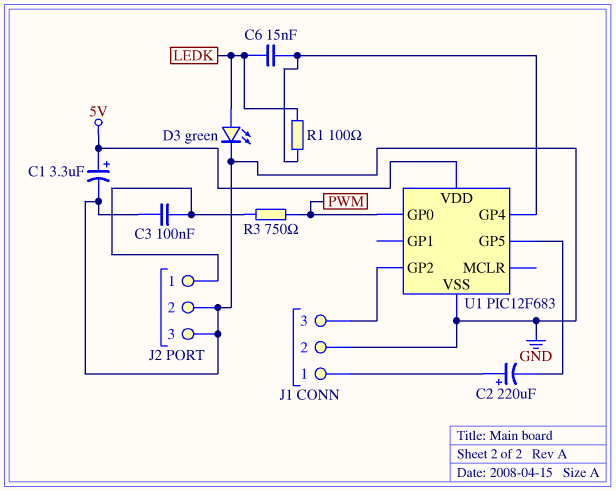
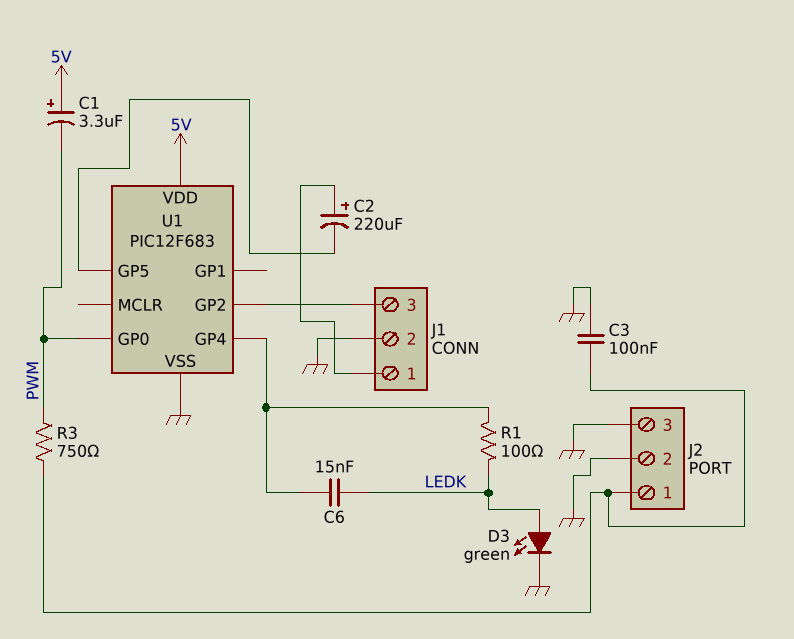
C1: 3.3uF (plus 5V, minus GND) -> 3.3uF (plus 5V, minus PWM)

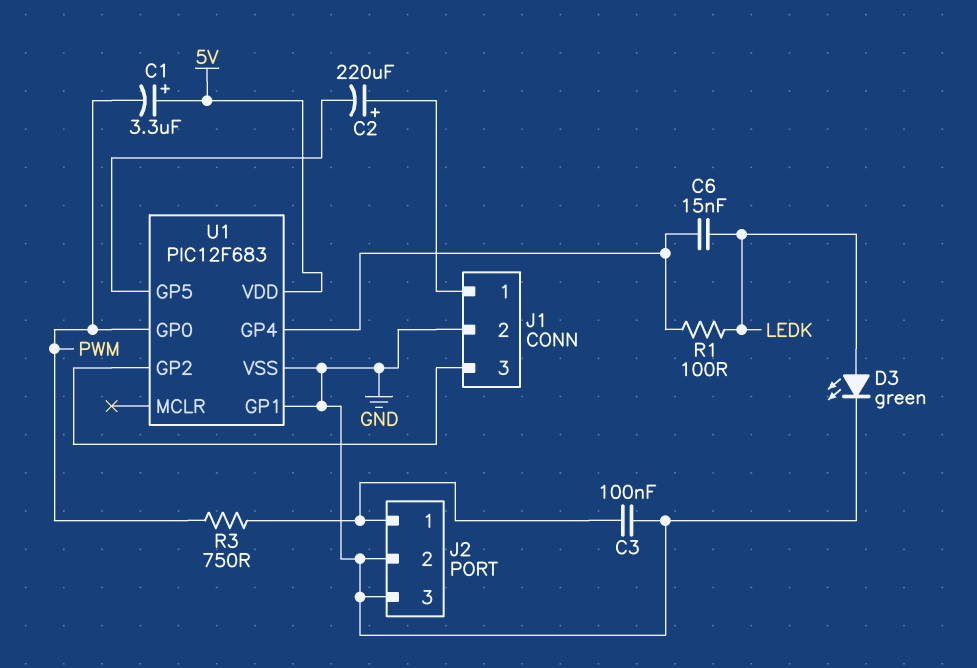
U1 pin GP1: none -> GND

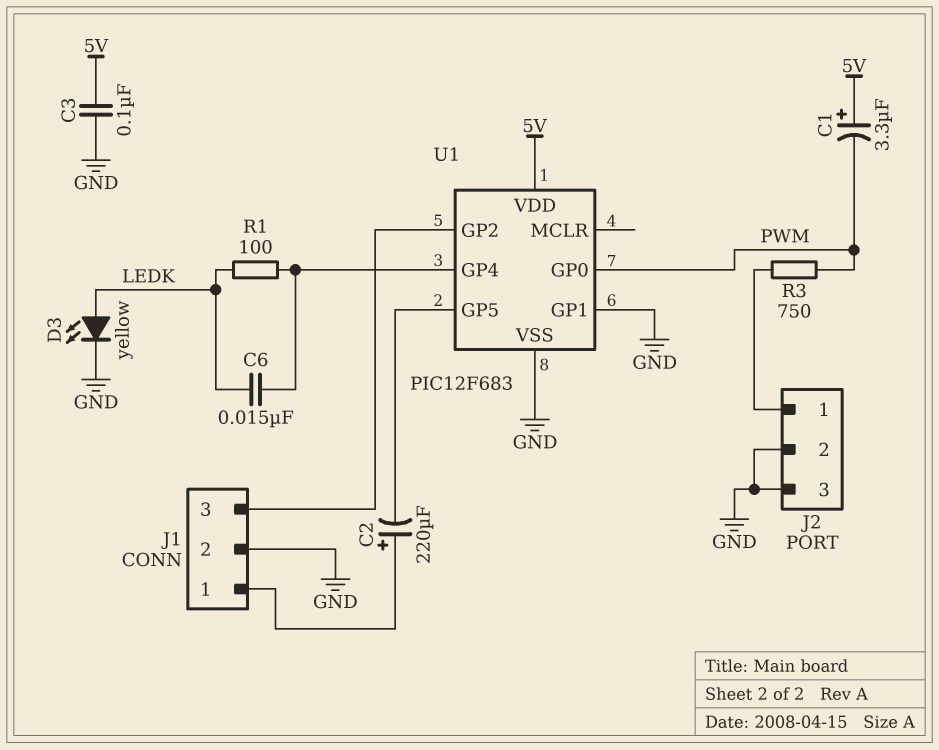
C3: 100nF (GND, J2/1) -> 100nF (5V, GND)
D3: LED green (A LEDK, K GND) -> LED yellow (A LEDK, K GND)

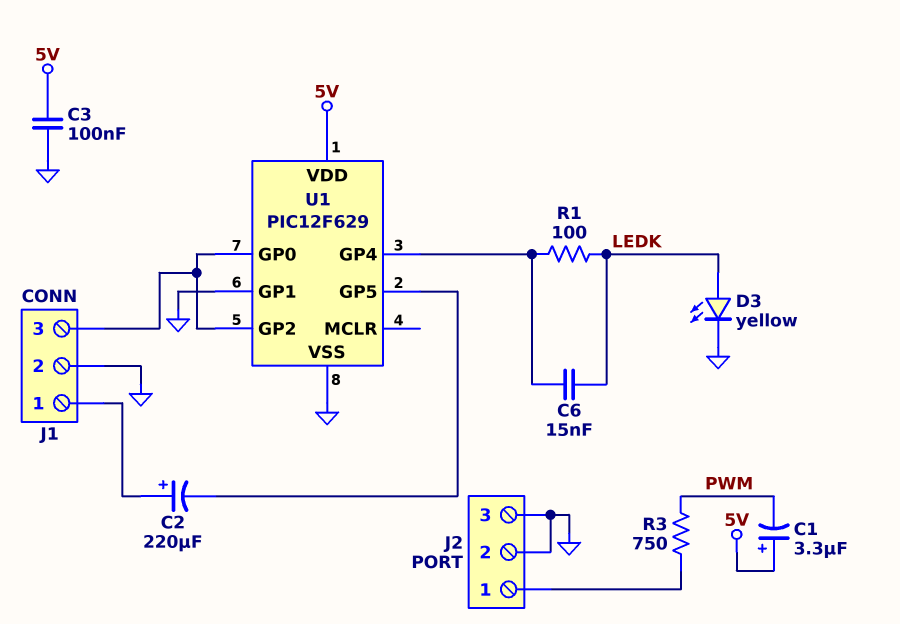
U1: PIC12F683 -> PIC12F629
U1 pin GP0: PWM -> J1/3

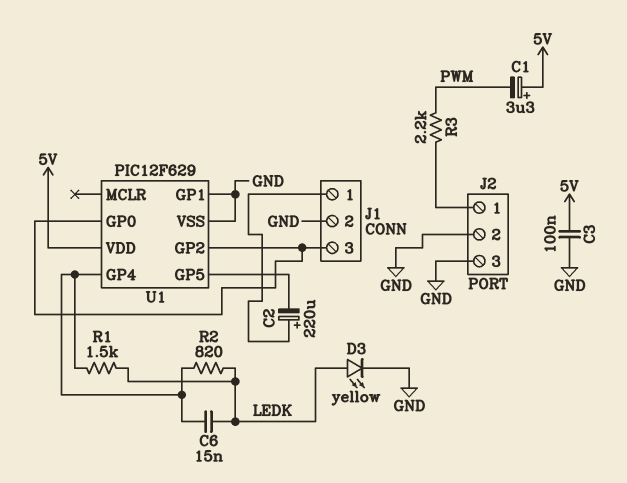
R1: 100 (LEDK, U1/GP4) -> 1.5k (LEDK, U1/GP4)
R2: none -> 820 (LEDK, U1/GP4)
R3: 750 (J2/1, PWM) -> 2.2k (J2/1, PWM)

